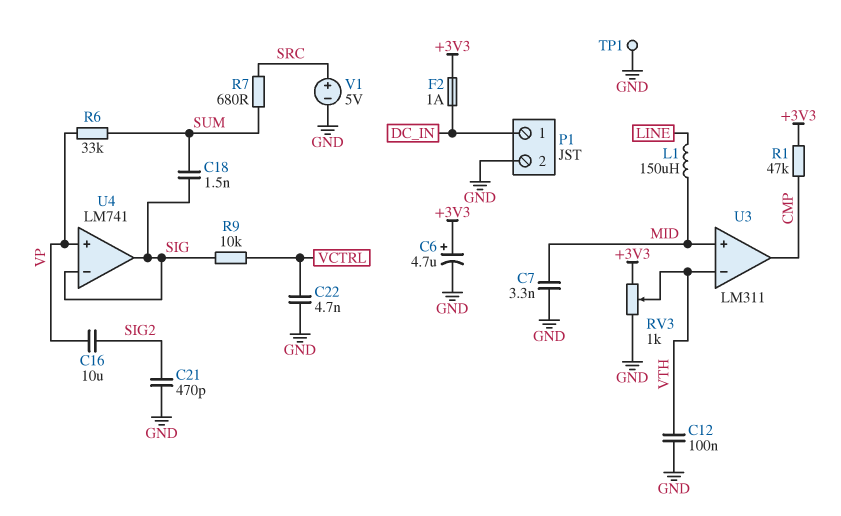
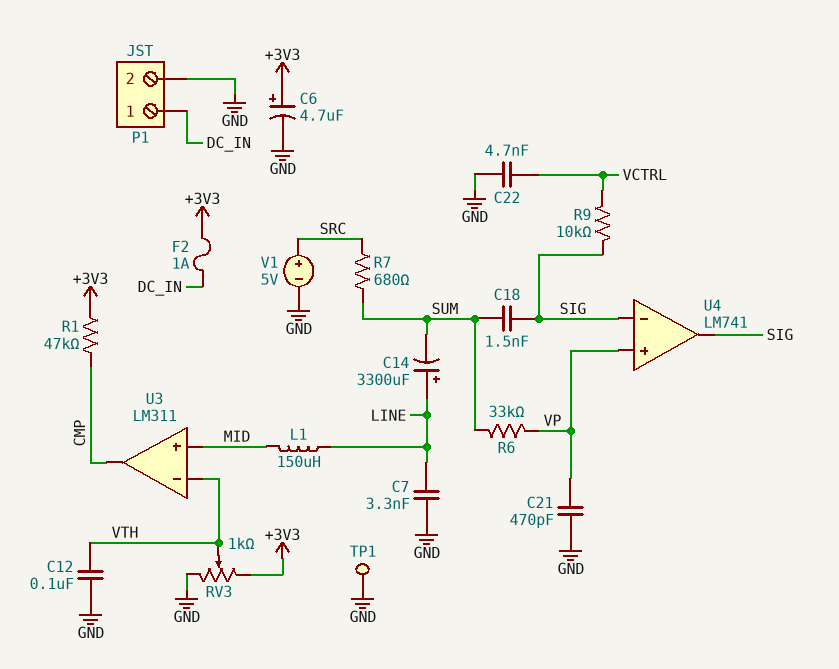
C7: 3.3nF (GND, MID) -> 3.3nF (GND, LINE)
C14: none -> 3300uF (plus LINE, minus SUM)
C16: 10uF (SIG2, VP) -> none
C21: 470pF (GND, SIG2) -> 470pF (GND, VP)

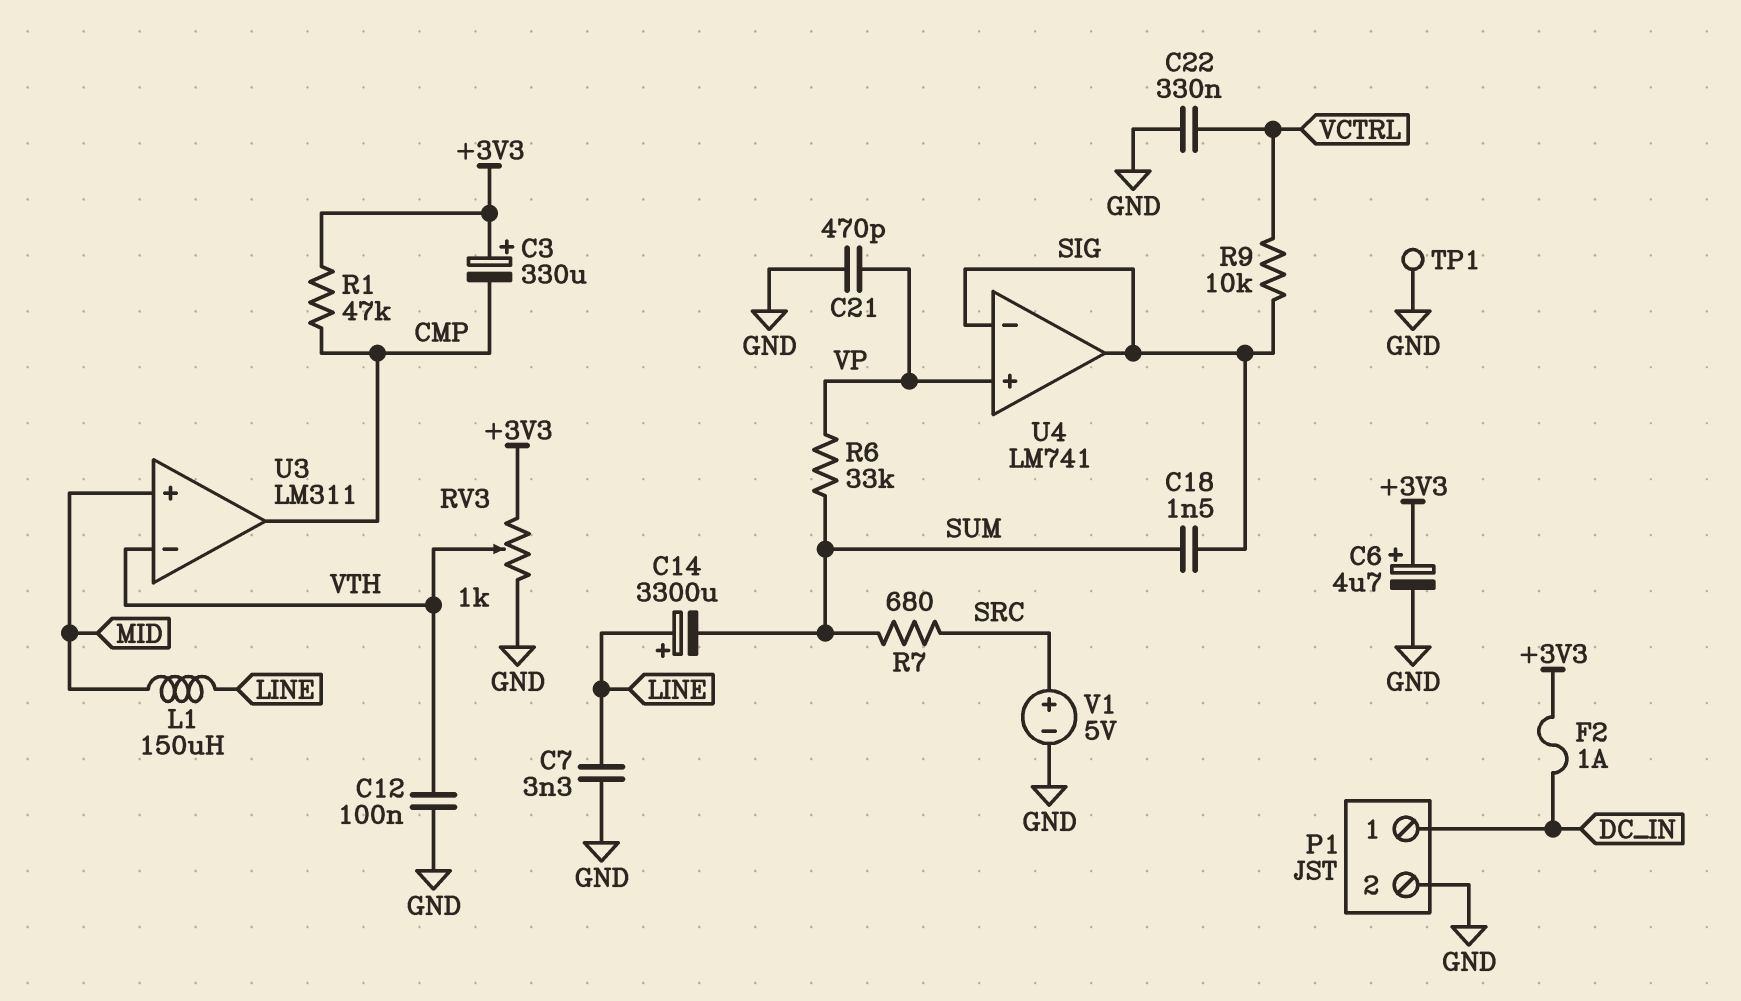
C3: none -> 330uF (plus +3V3, minus CMP)
C22: 4.7nF (GND, VCTRL) -> 330nF (GND, VCTRL)

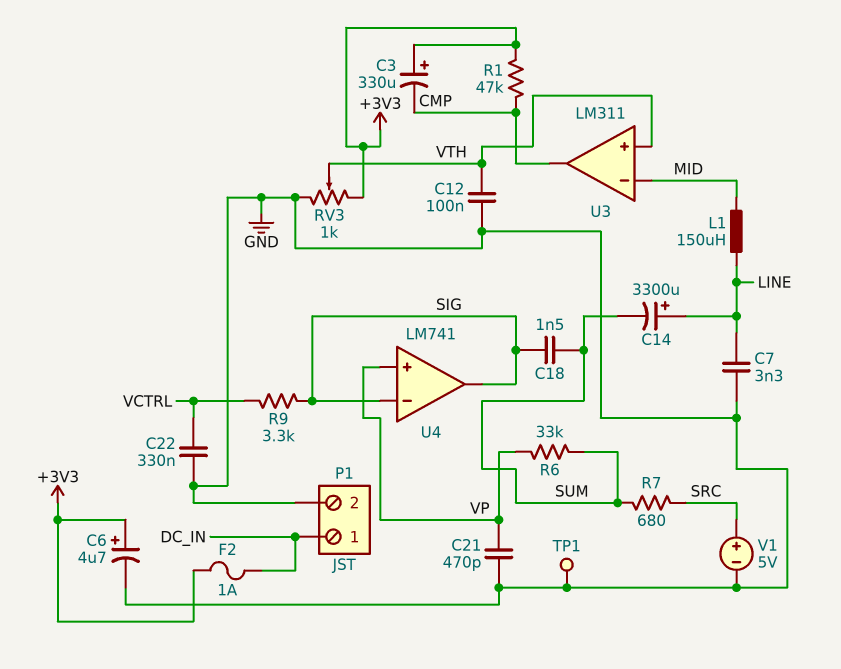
R9: 10k (SIG, VCTRL) -> 3.3k (SIG, VCTRL)
U3 pin in+: MID -> VTH
U3 pin in-: VTH -> MID

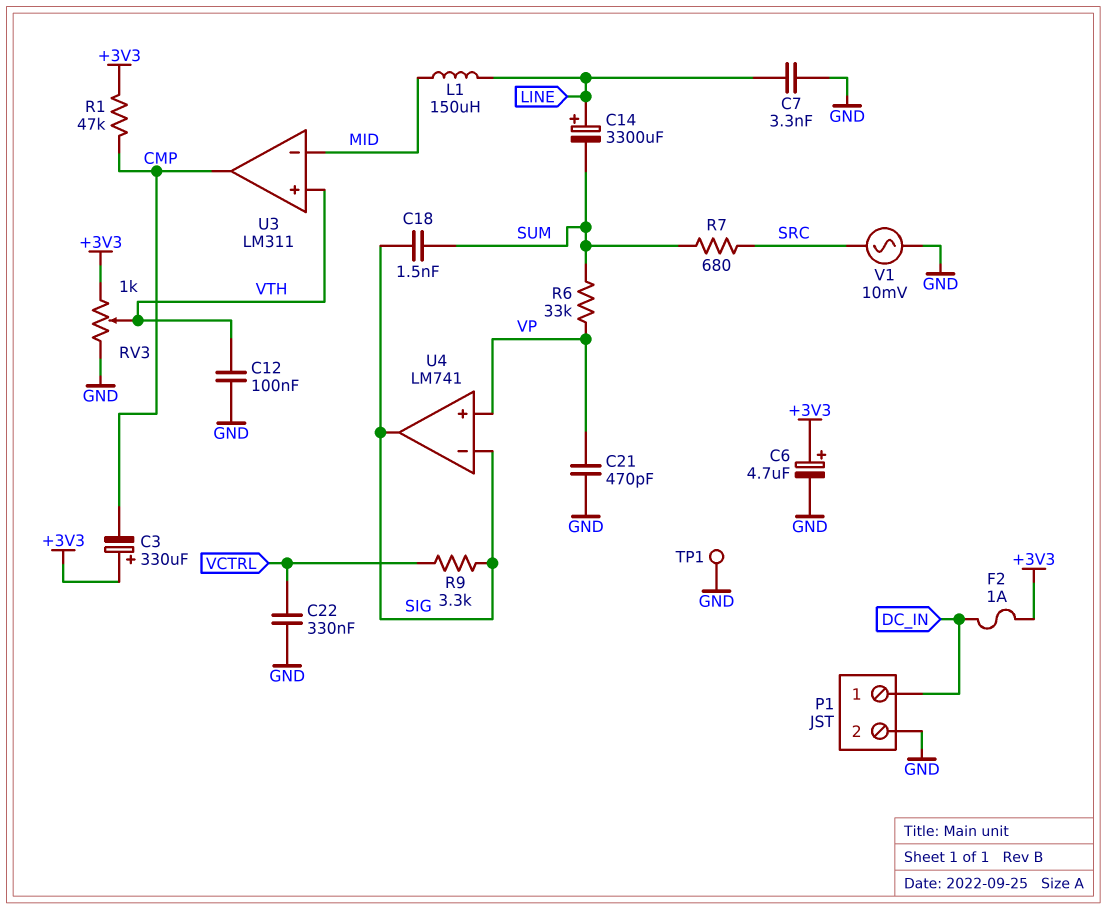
V1: 5V (plus SRC, minus GND) -> AC 10mV (GND, SRC)

